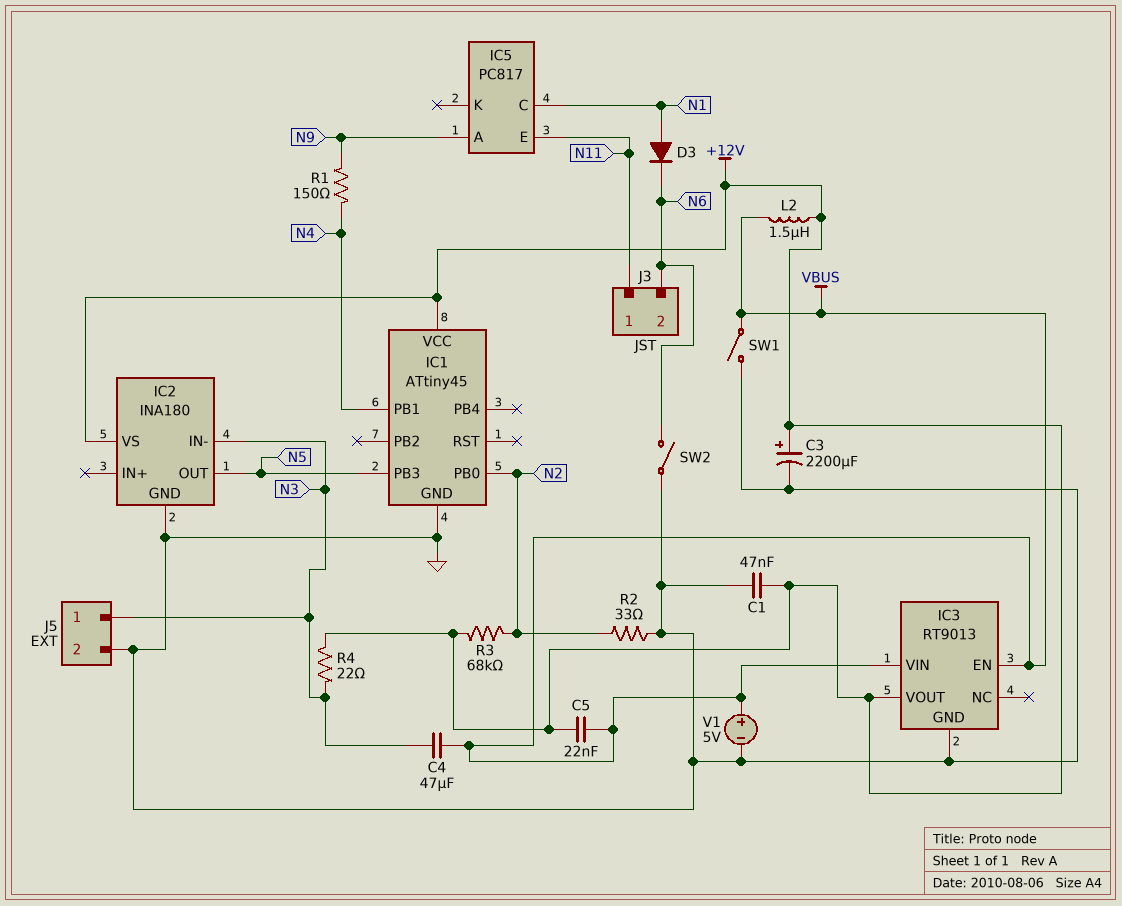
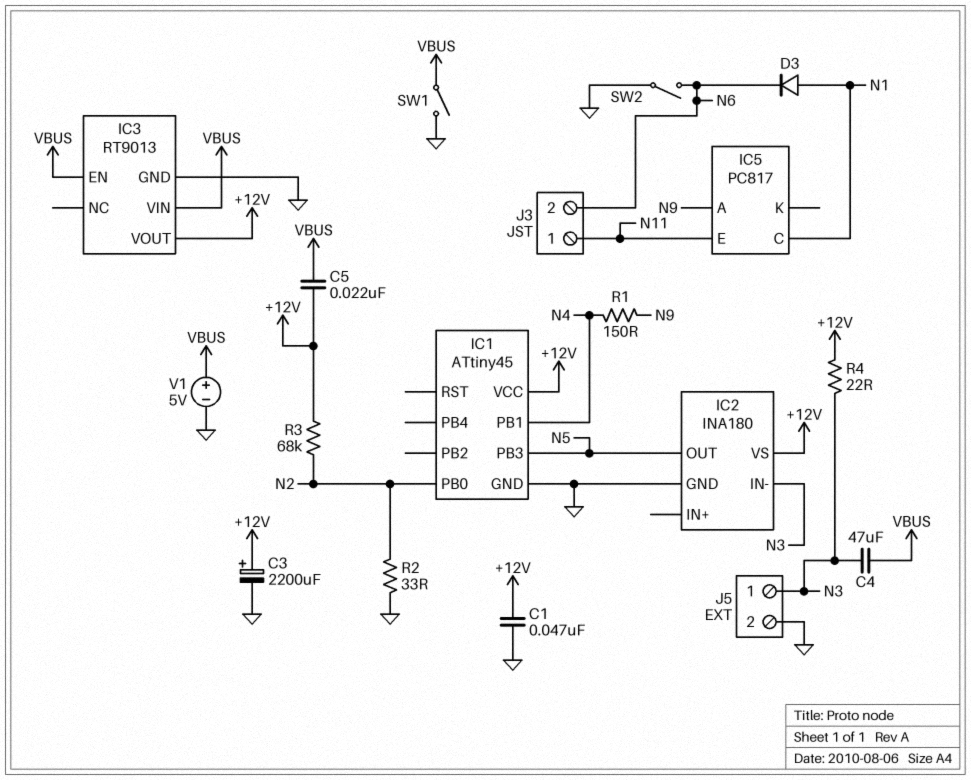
L2: 1.5uH (+12V, VBUS) -> none

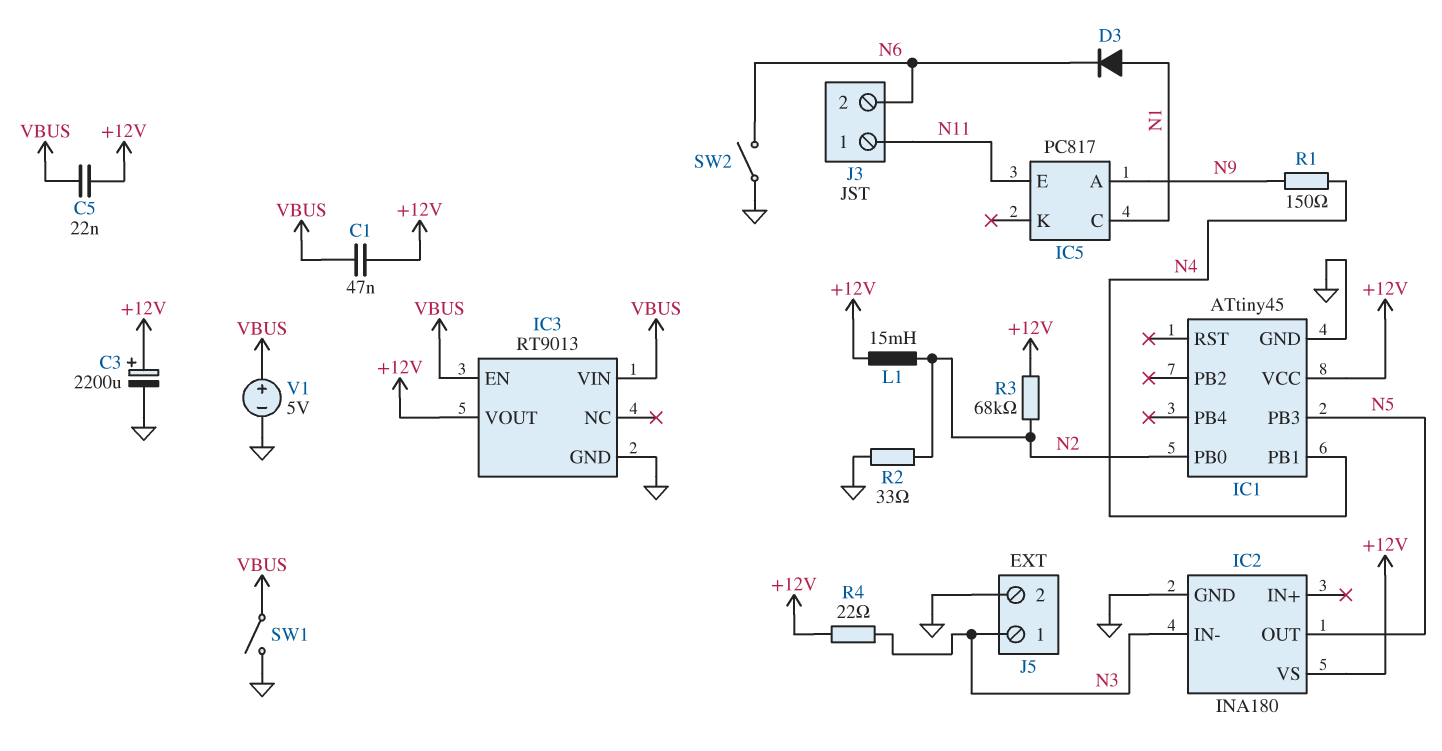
C1: 47nF (+12V, GND) -> 47nF (+12V, VBUS)
C4: 47uF (N3, VBUS) -> none
L1: none -> 15mH (+12V, N2)

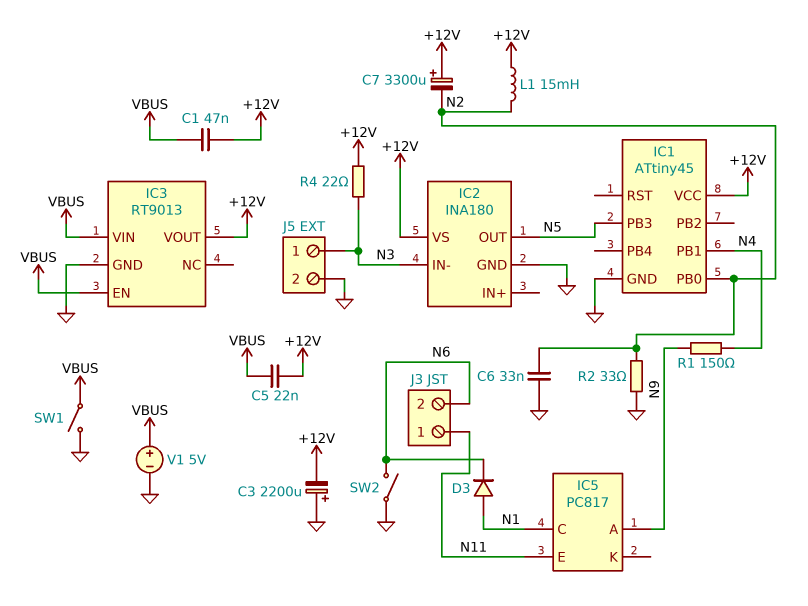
C3: 2200uF (plus +12V, minus GND) -> 2200uF (plus GND, minus +12V)
C6: none -> 33nF (GND, N2)
C7: none -> 3300uF (plus +12V, minus N2)
R3: 68k (+12V, N2) -> none

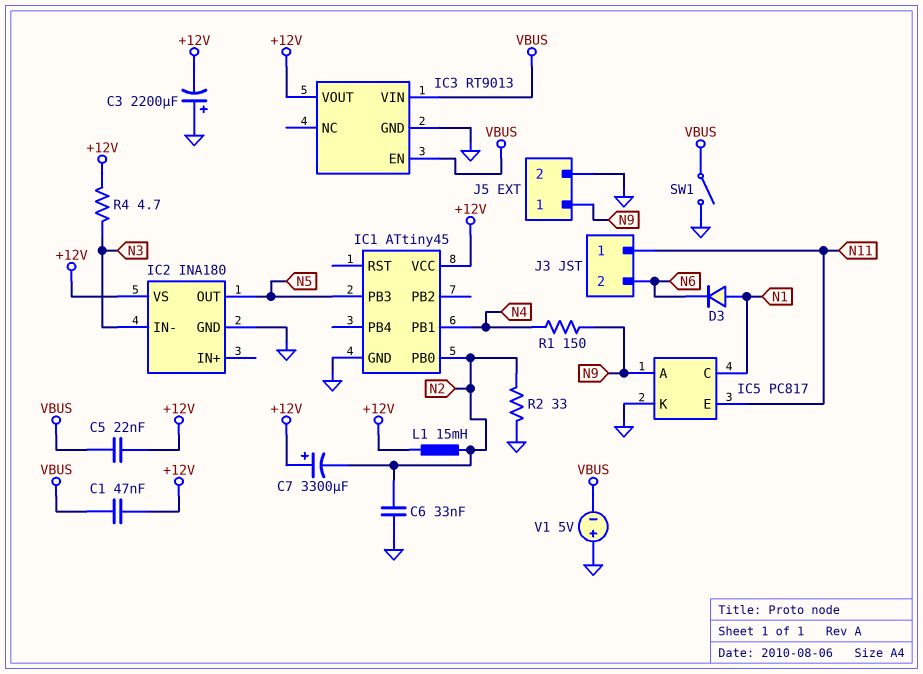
IC5 pin K: none -> GND
J5 pin 1: N3 -> N9
R4: 22 (+12V, N3) -> 4.7 (+12V, N3)
SW2: switch (GND, N6) -> none
V1: 5V (plus VBUS, minus GND) -> 5V (plus GND, minus VBUS)

